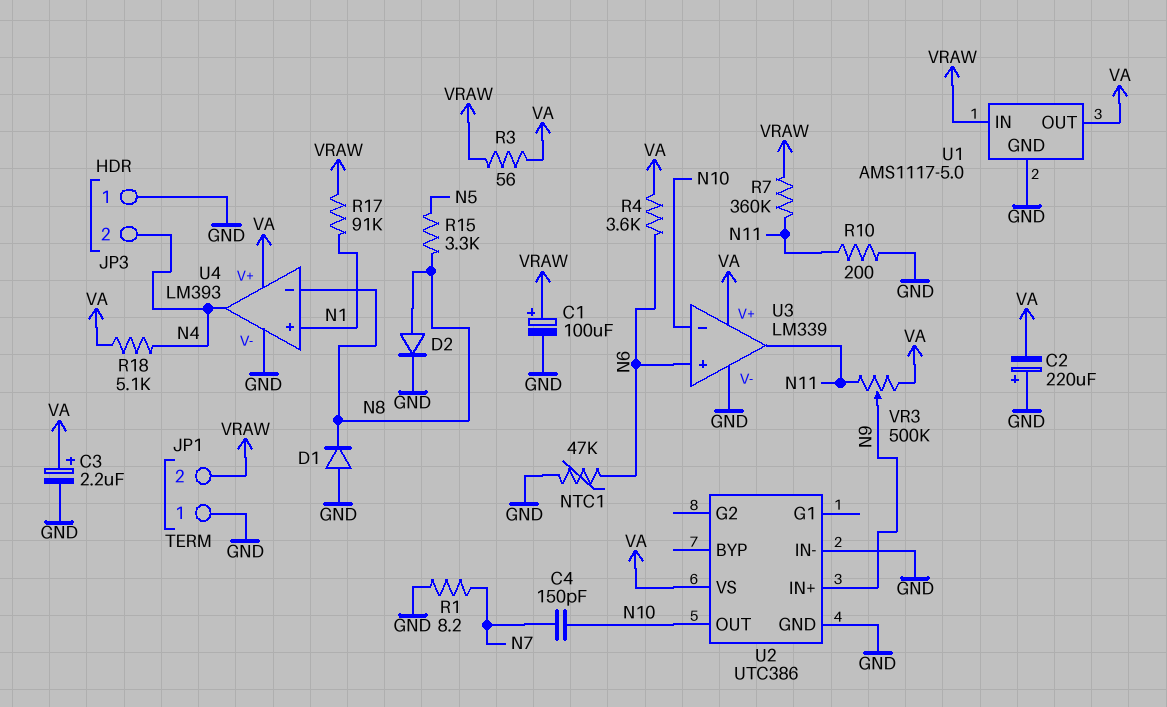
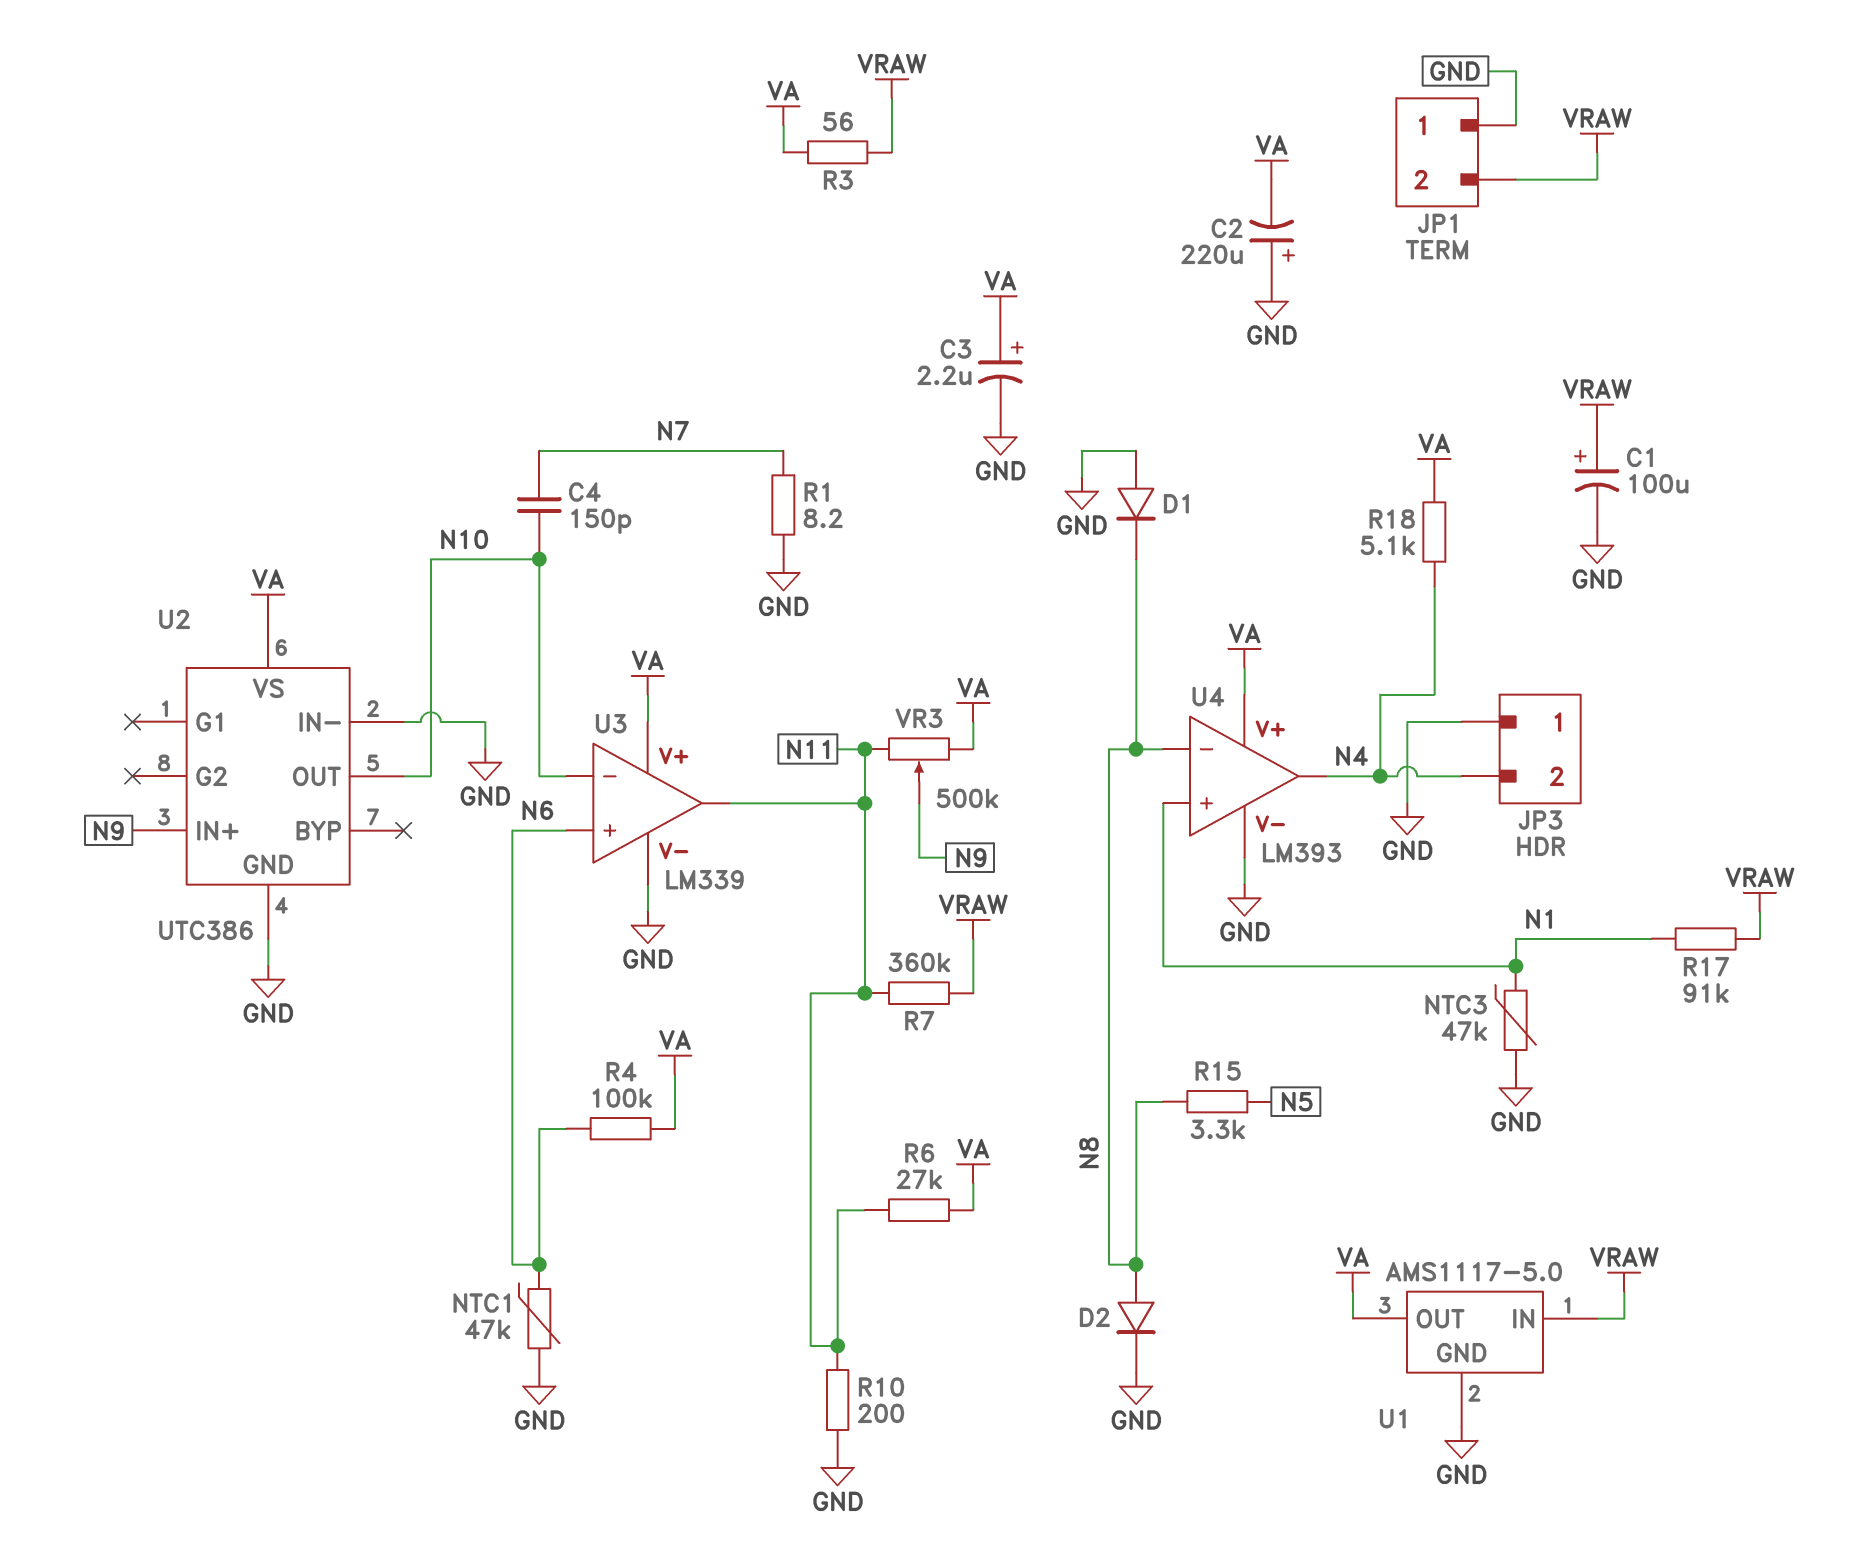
NTC3: none -> 47k (GND, N1)
R4: 3.6k (N6, VA) -> 100k (N6, VA)
R6: none -> 27k (N11, VA)

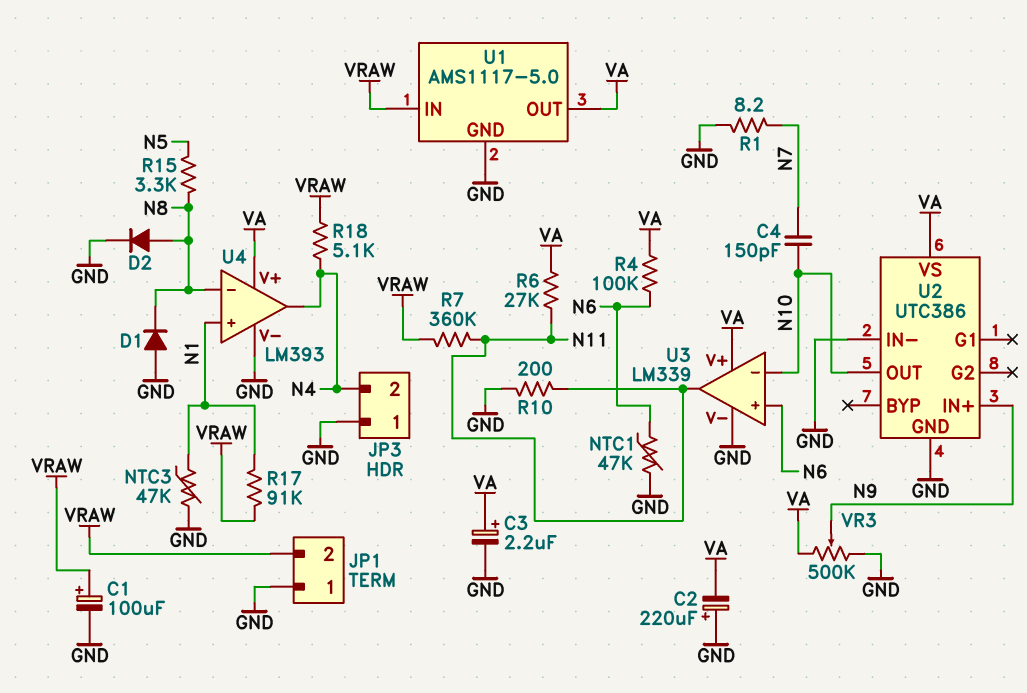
R3: 56 (VA, VRAW) -> none
R18: 5.1k (N4, VA) -> 5.1k (N4, VRAW)
VR3: 500k (N11, VA, wiper N9) -> 500k (GND, VA, wiper N9)

